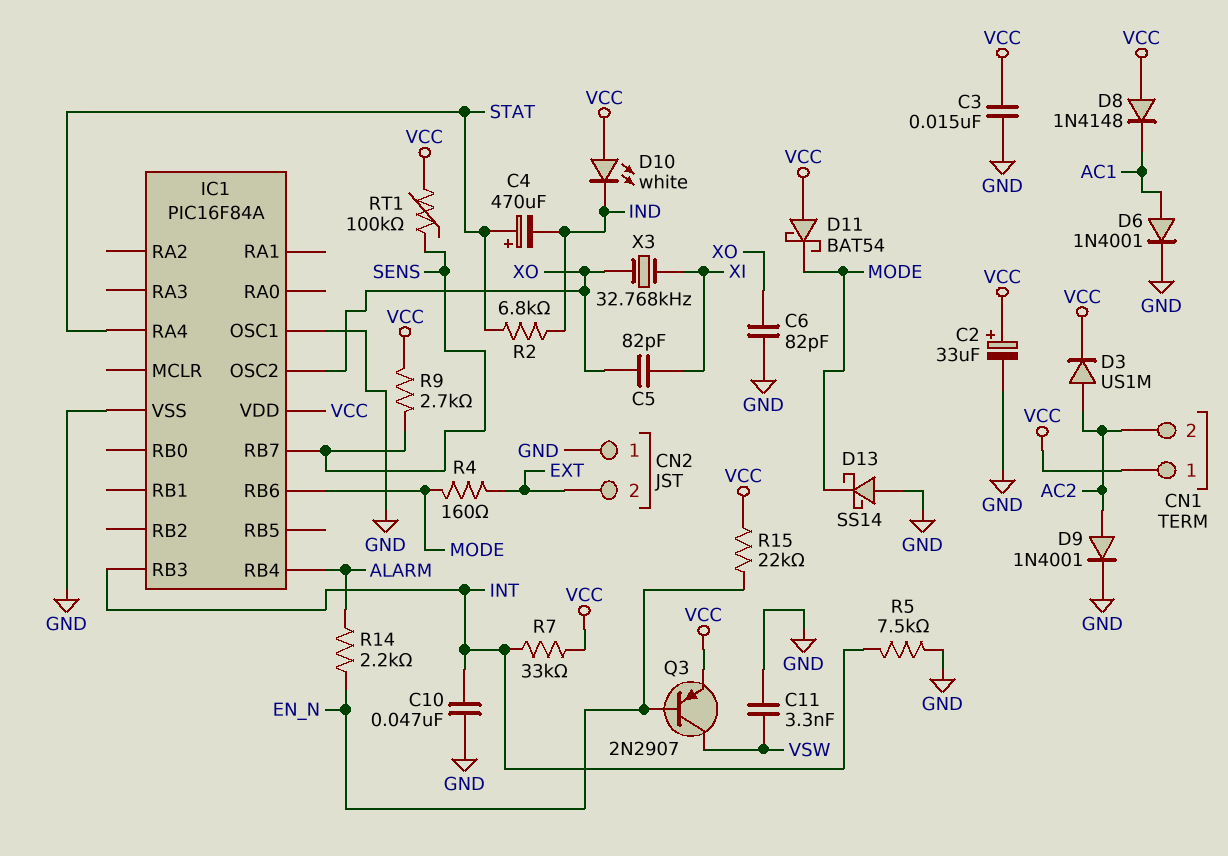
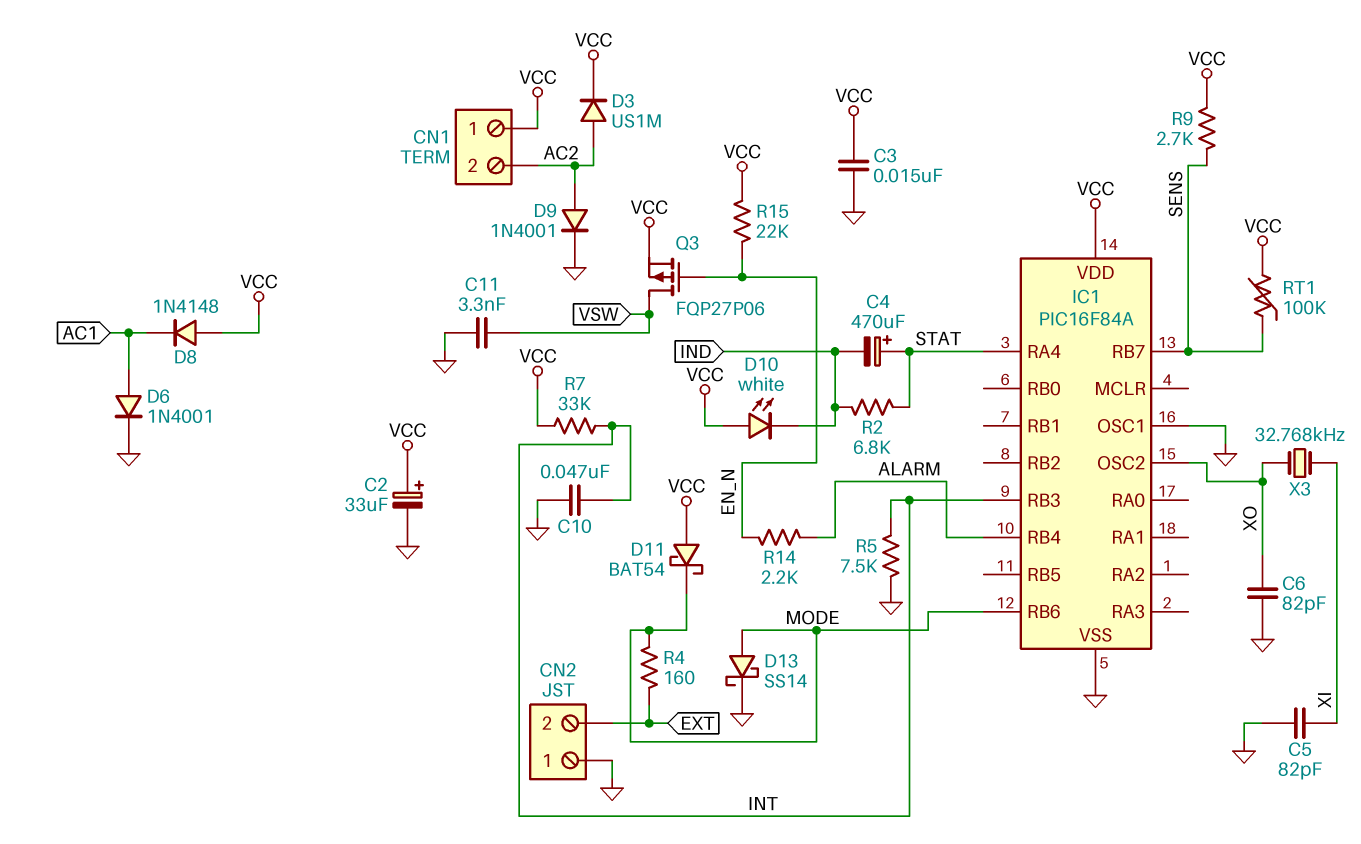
C5: 82pF (XI, XO) -> 82pF (GND, XI)
D13: schottky SS14 (A GND, K MODE) -> schottky SS14 (A MODE, K GND)
Q3: PNP 2N2907 (B EN_N, C VSW, E VCC) -> PMOS FQP27P06 (G EN_N, D VSW, S VCC)

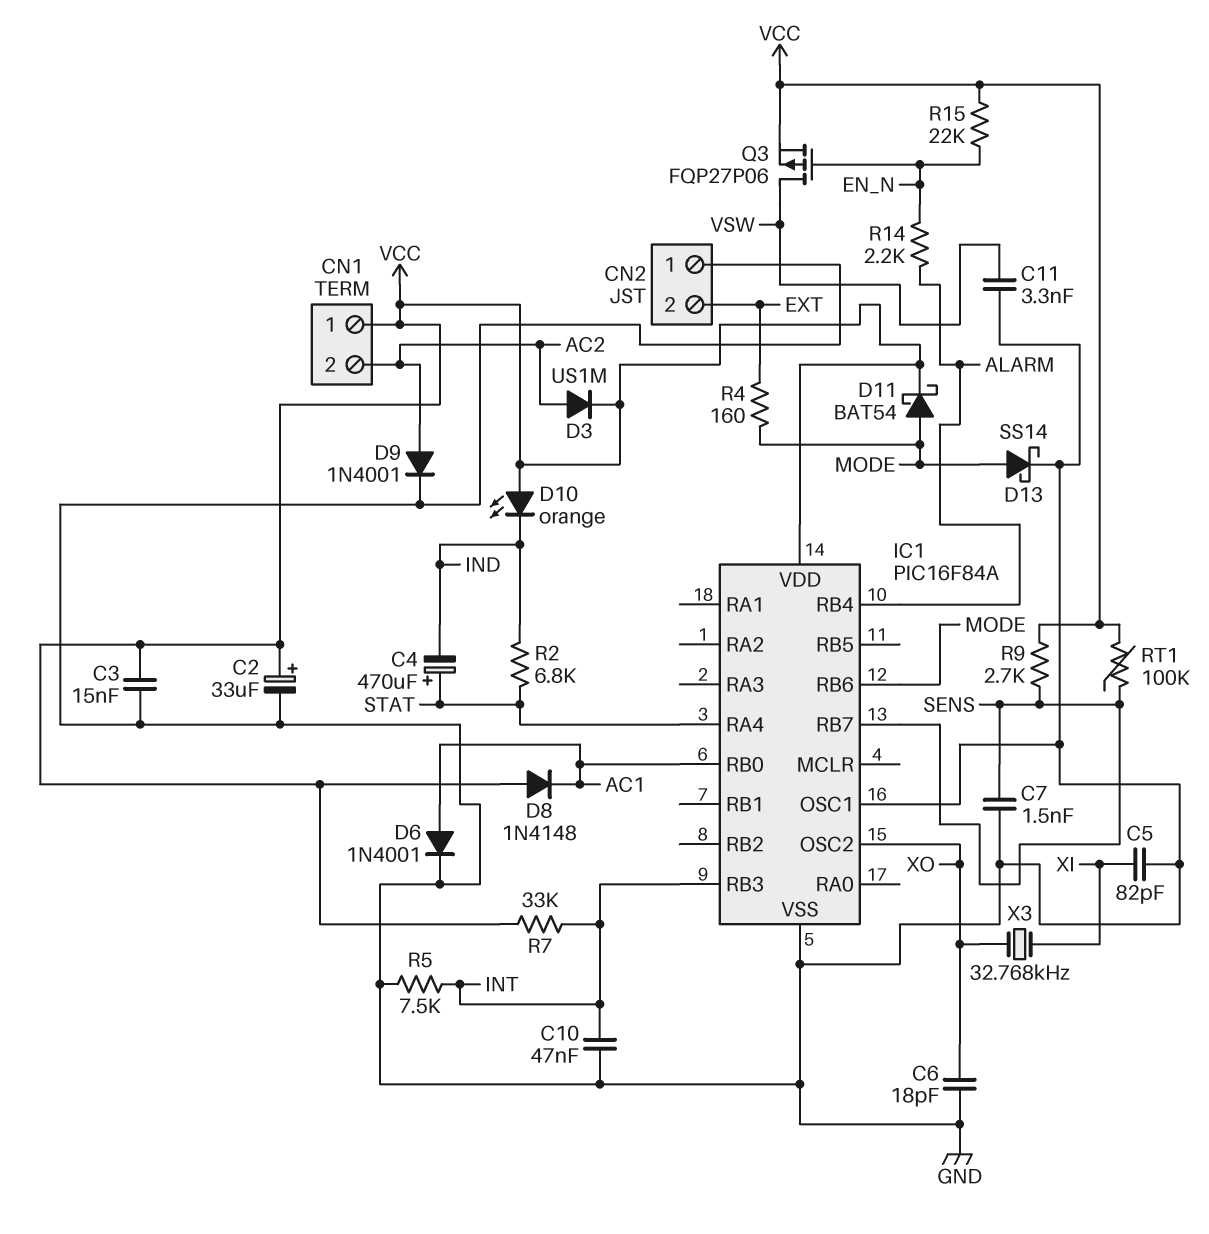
C6: 82pF (GND, XO) -> 18pF (GND, XO)
C7: none -> 1.5nF (GND, SENS)
D10: LED white (A VCC, K IND) -> LED orange (A VCC, K IND)
D11: schottky BAT54 (A VCC, K MODE) -> schottky BAT54 (A MODE, K VCC)
IC1 pin RB0: none -> AC1

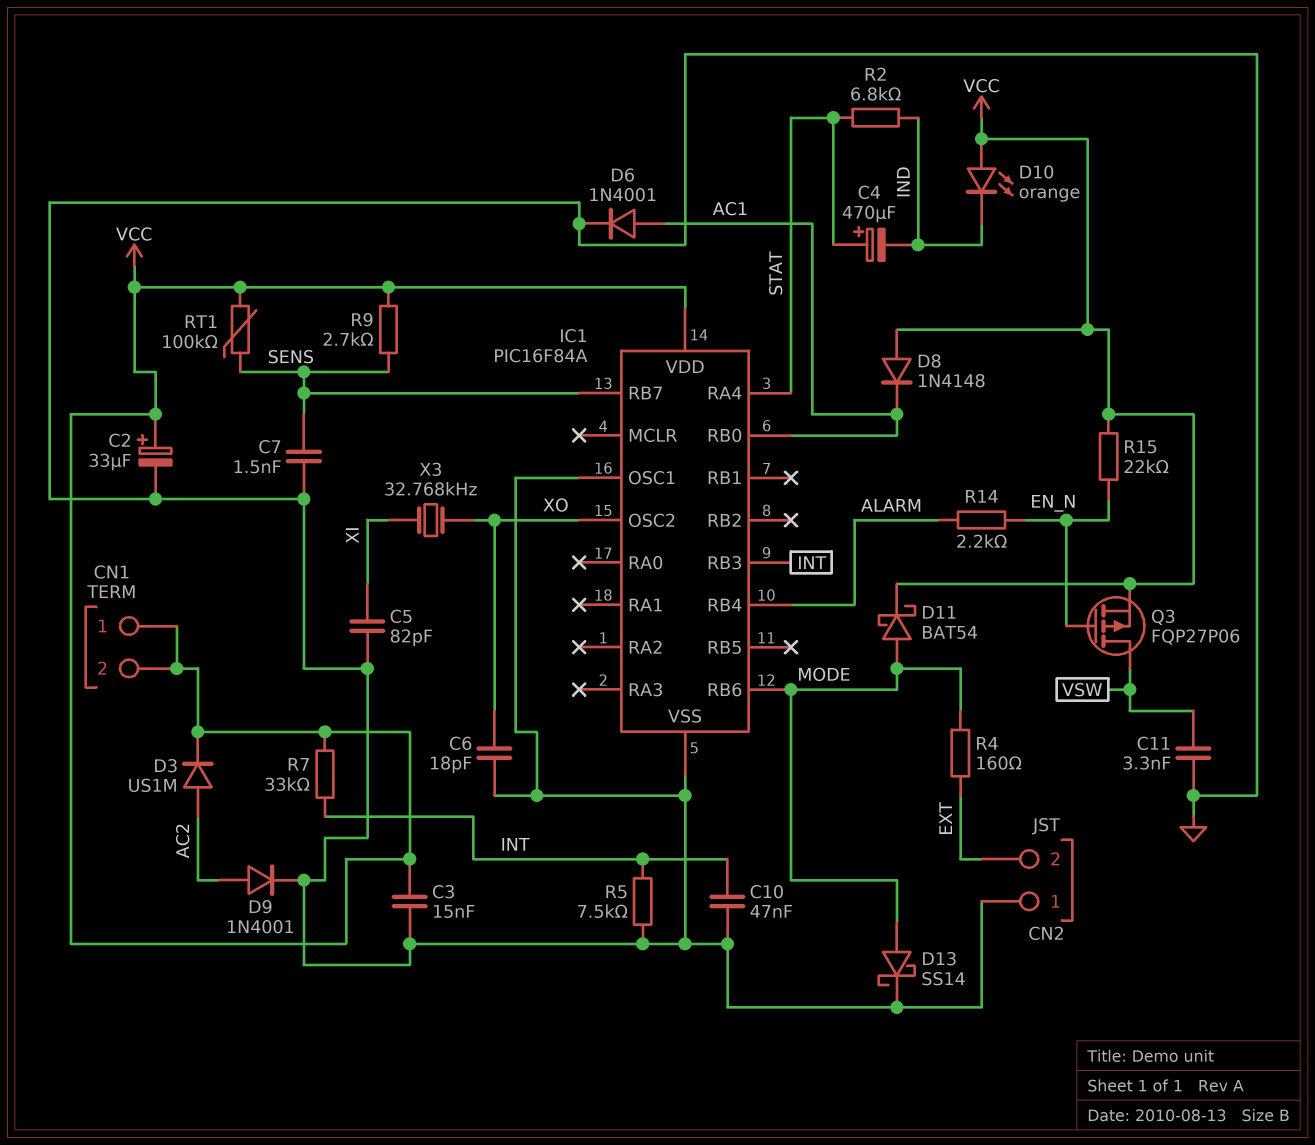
CN1 pin 2: AC2 -> VCC

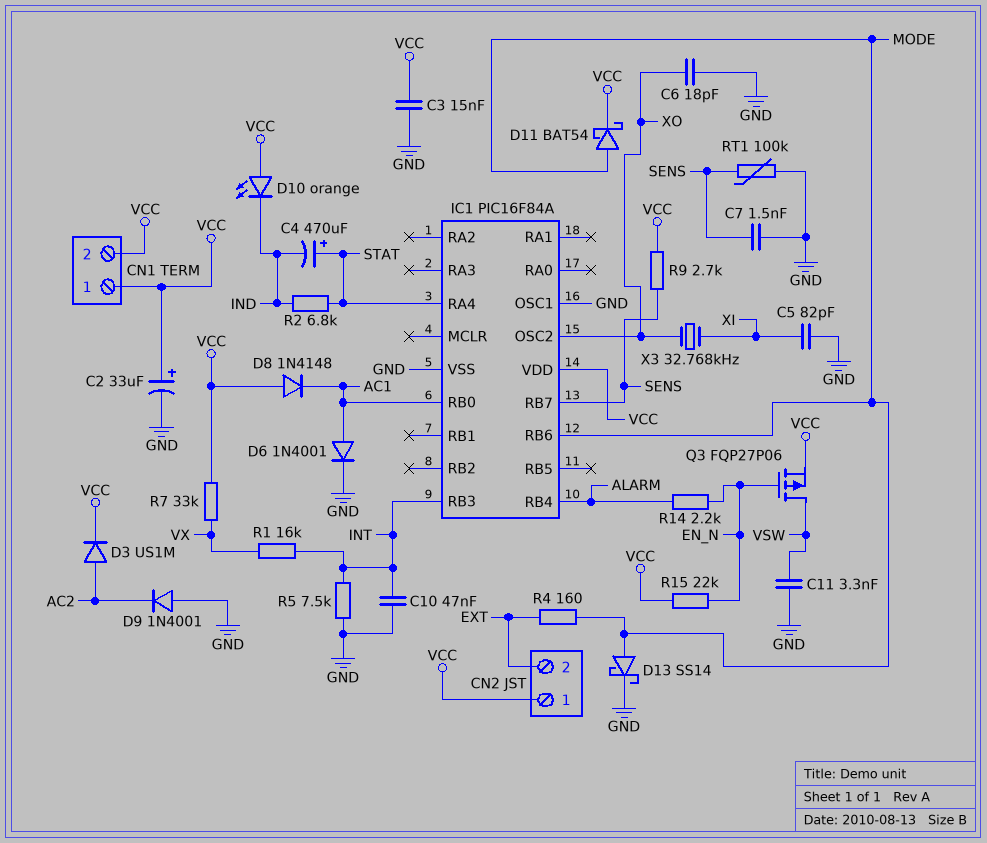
CN2 pin 1: GND -> VCC
D9: diode 1N4001 (A AC2, K GND) -> diode 1N4001 (A GND, K AC2)
R1: none -> 16k (INT, VX)
R7: 33k (INT, VCC) -> 33k (VCC, VX)
RT1: 100k (SENS, VCC) -> 100k (GND, SENS)

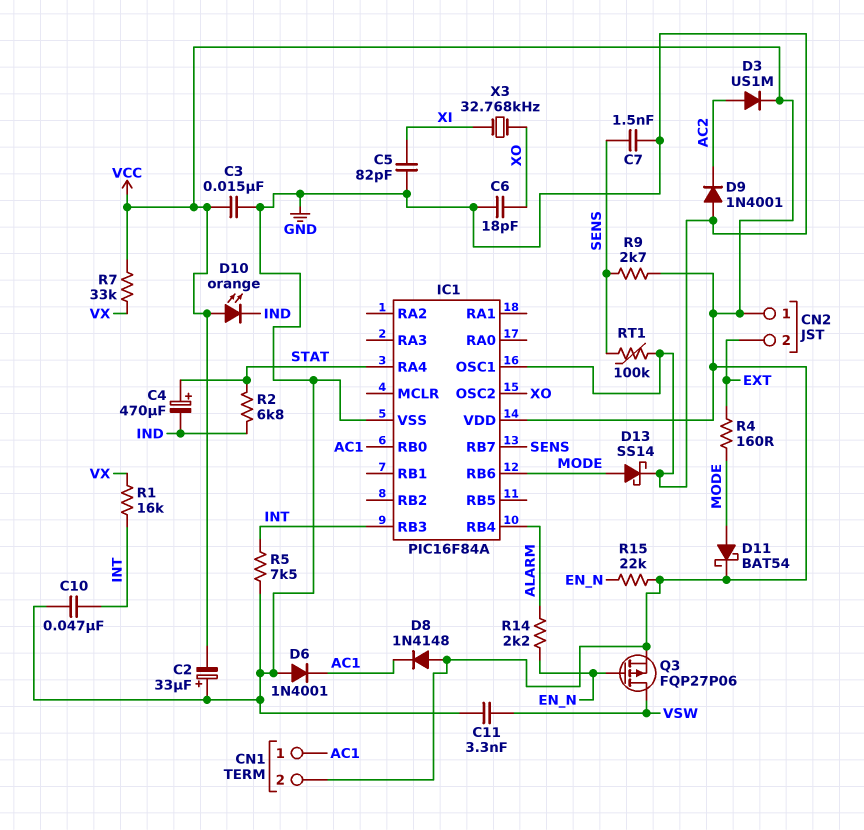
C2: 33uF (plus VCC, minus GND) -> 33uF (plus GND, minus VCC)
CN1 pin 1: VCC -> AC1
D6: diode 1N4001 (A AC1, K GND) -> diode 1N4001 (A GND, K AC1)

